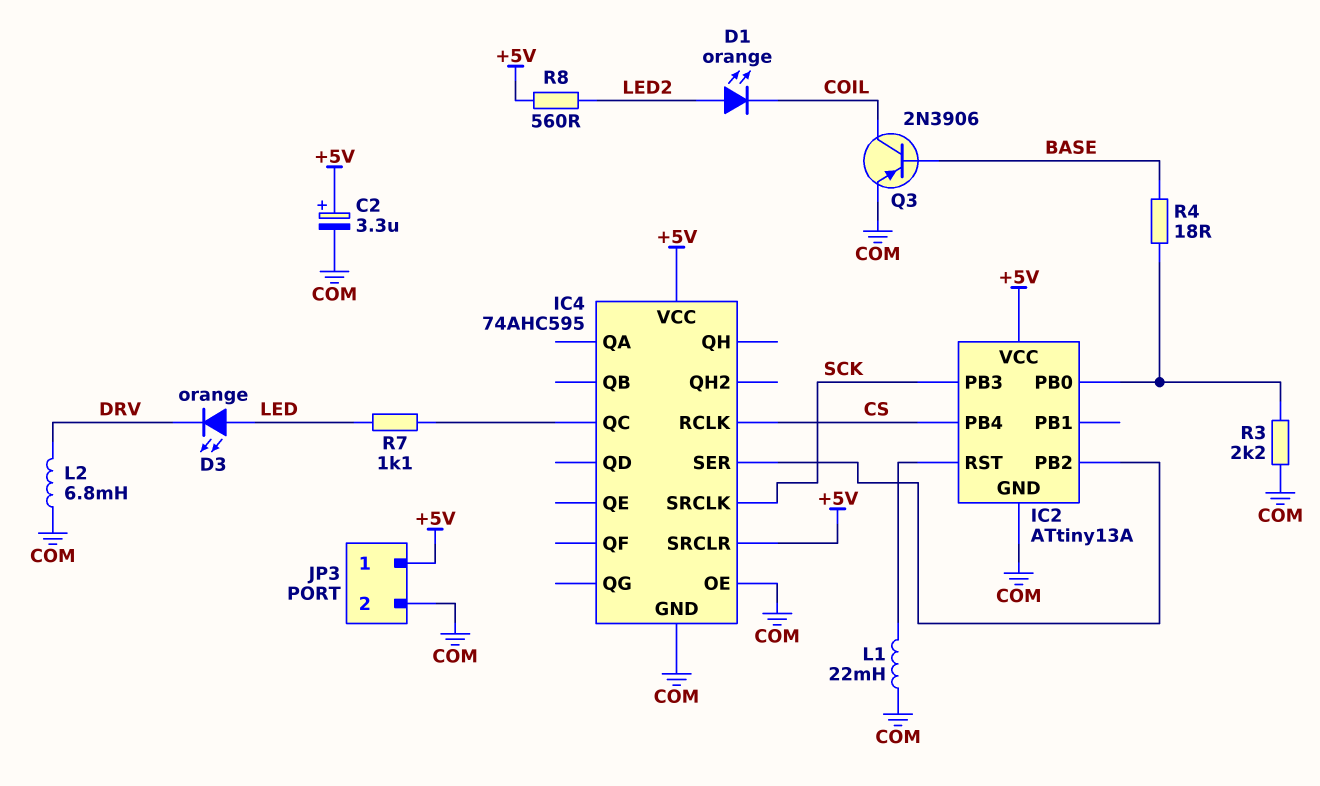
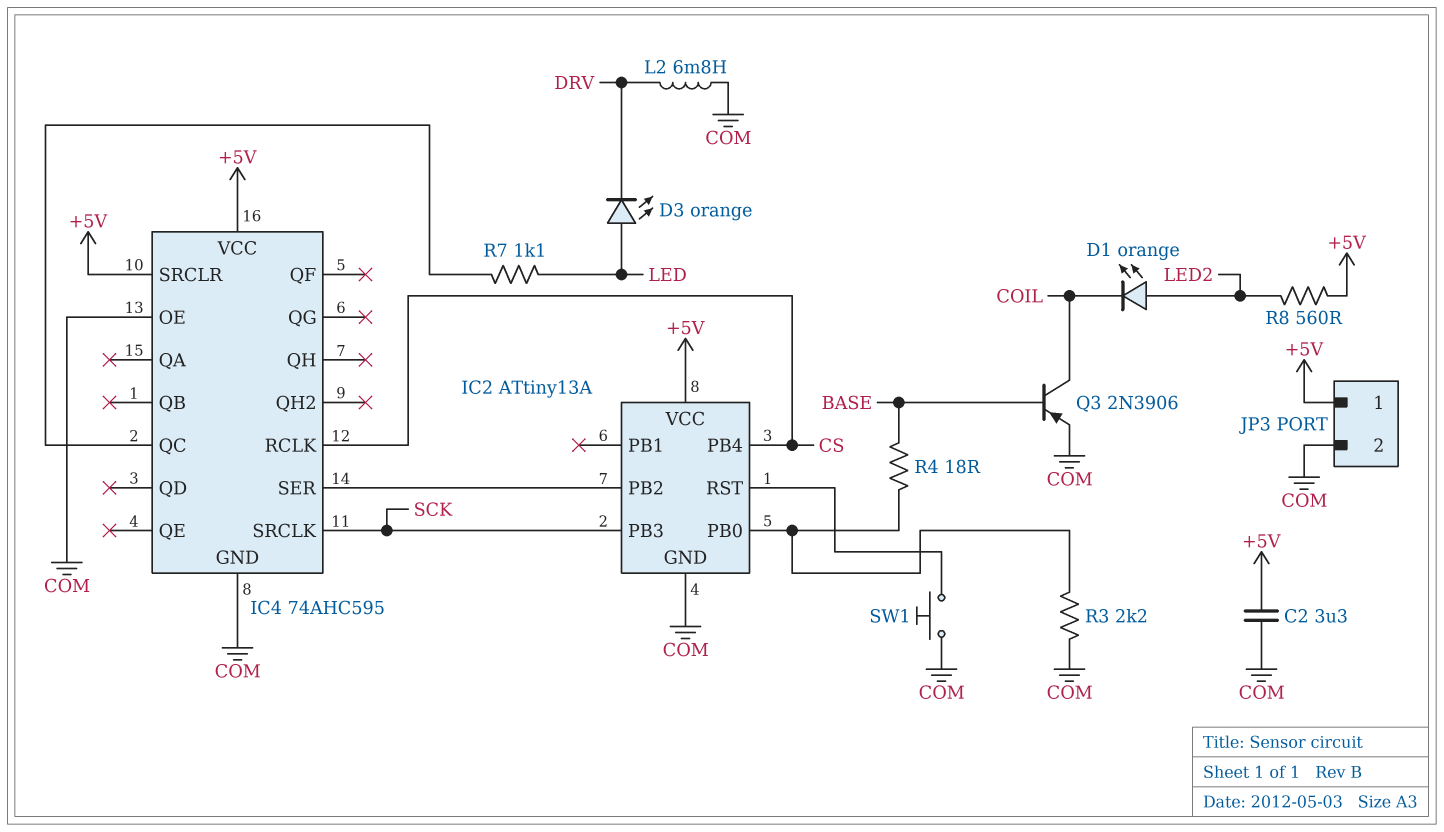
C2: 3.3uF (plus +5V, minus COM) -> 3.3uF (+5V, COM)
L1: 22mH (COM, IC2/RST) -> none
SW1: none -> button (COM, IC2/RST)

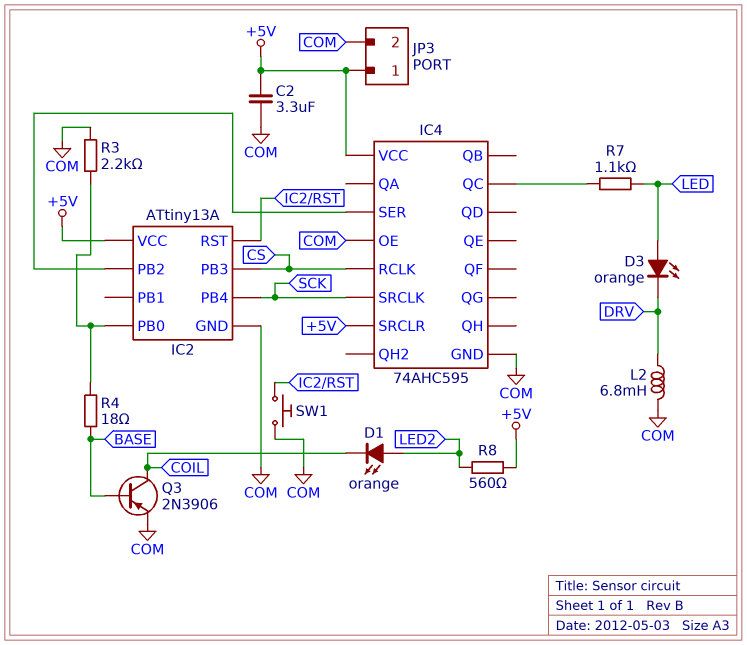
IC2 pin PB3: SCK -> CS
IC2 pin PB4: CS -> SCK

